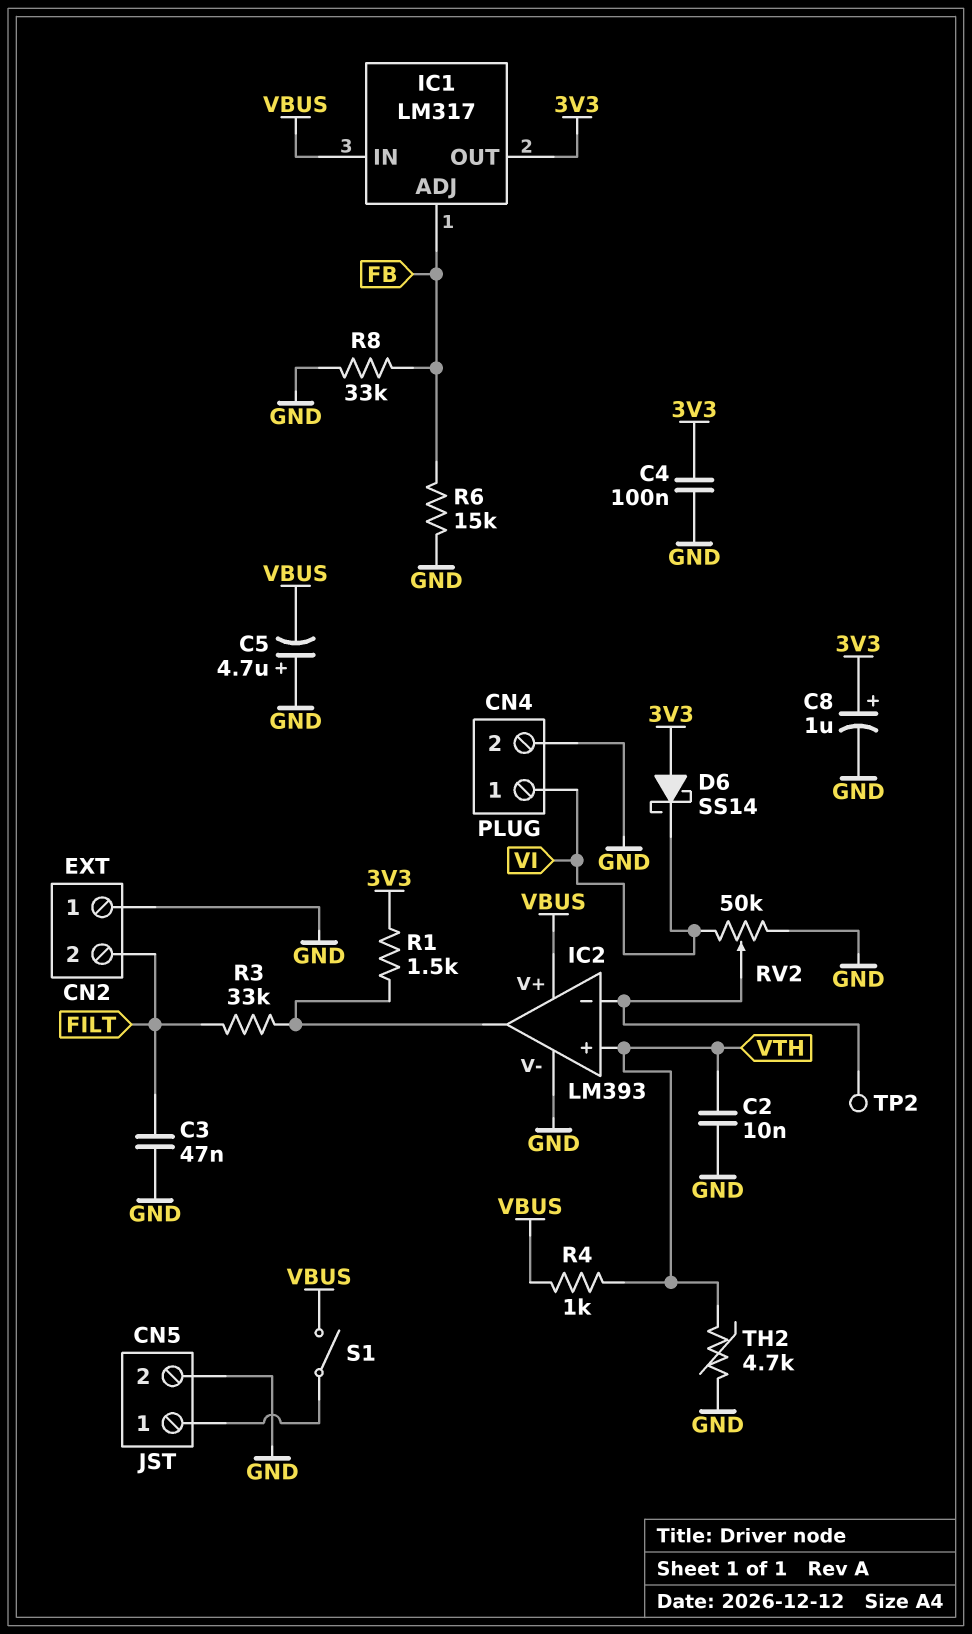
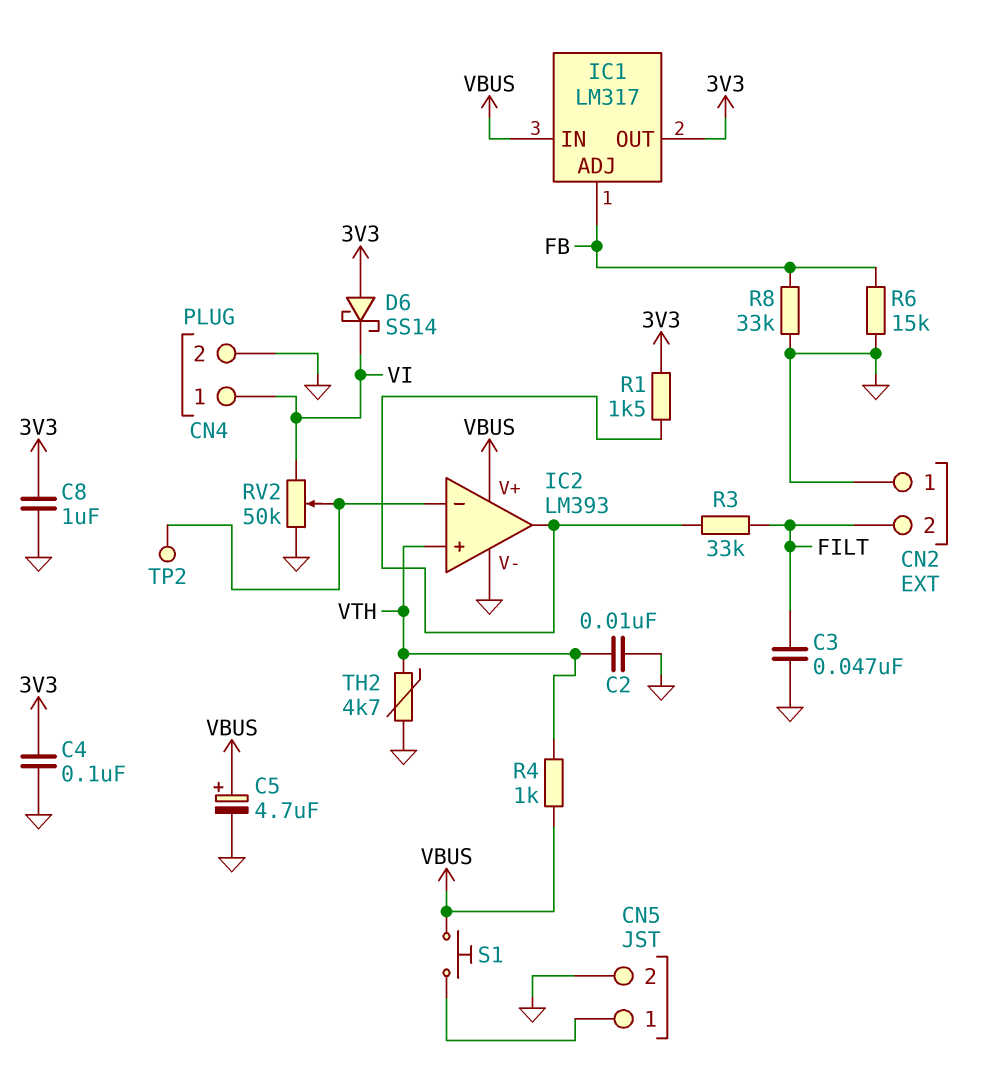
C5: 4.7uF (plus GND, minus VBUS) -> 4.7uF (plus VBUS, minus GND)
C8: 1uF (plus 3V3, minus GND) -> 1uF (3V3, GND)
S1: switch (CN5/1, VBUS) -> button (CN5/1, VBUS)

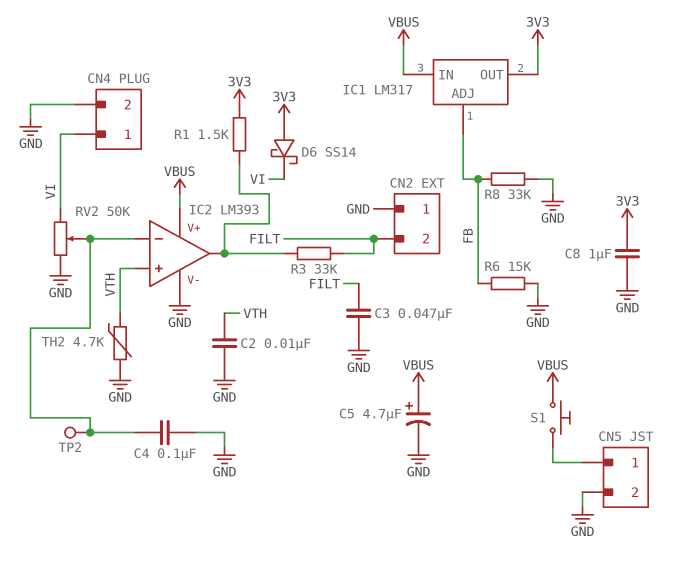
C4: 100nF (3V3, GND) -> 100nF (GND, IC2/in-)
R4: 1k (VBUS, VTH) -> none

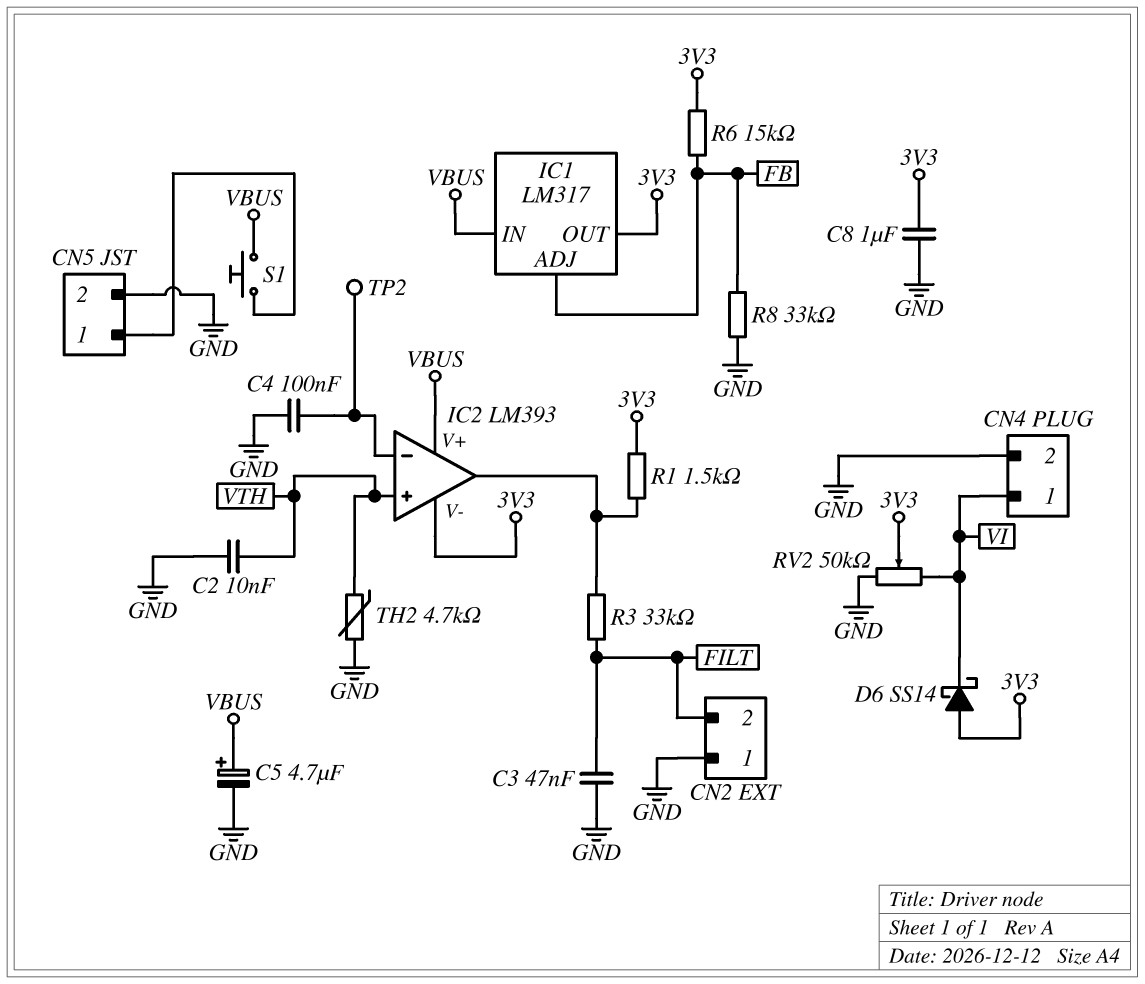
IC2 pin V-: GND -> 3V3
R6: 15k (FB, GND) -> 15k (3V3, FB)
RV2: 50k (GND, VI, wiper IC2/in-) -> 50k (GND, VI, wiper 3V3)

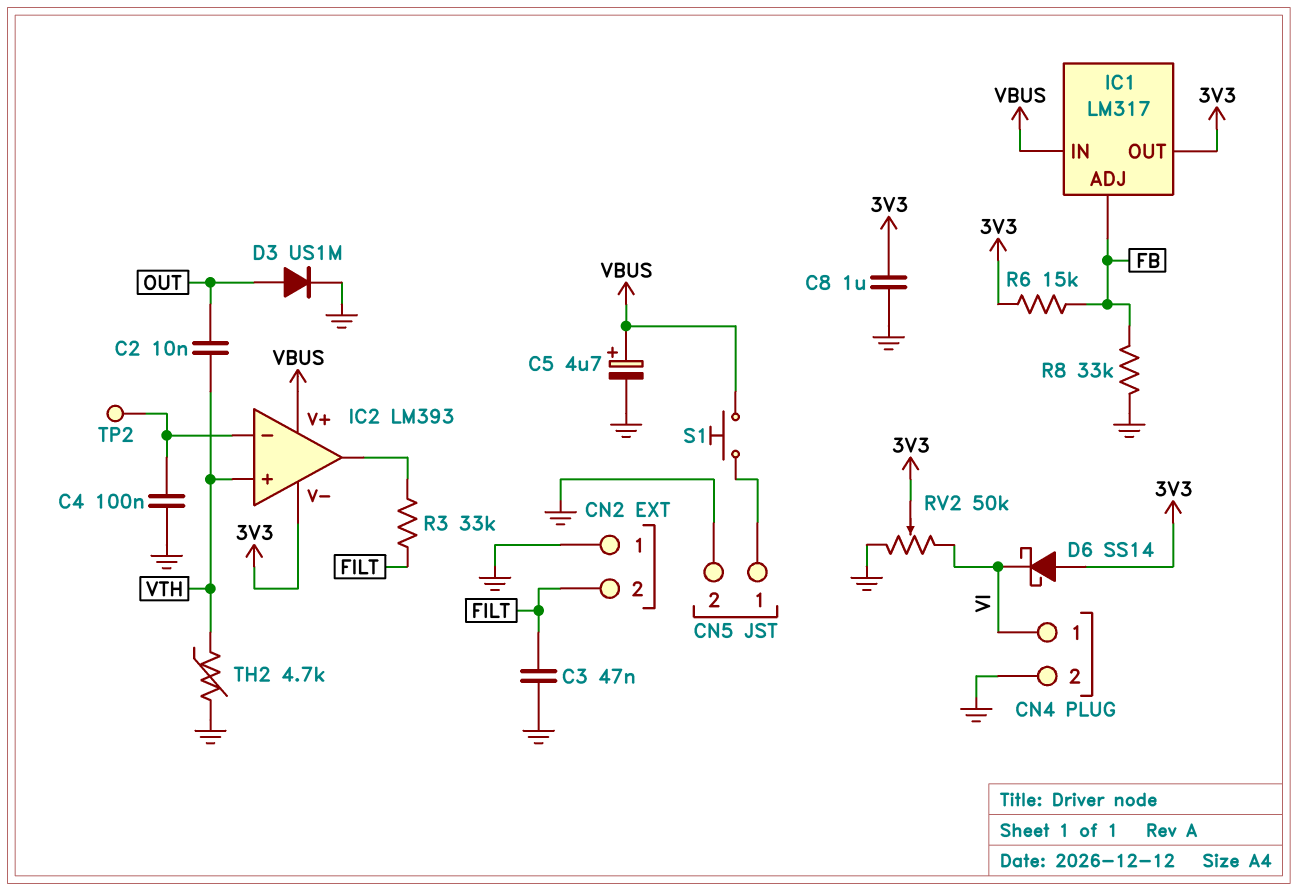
C2: 10nF (GND, VTH) -> 10nF (OUT, VTH)
D3: none -> diode US1M (A OUT, K GND)
R1: 1.5k (3V3, IC2/out) -> none

